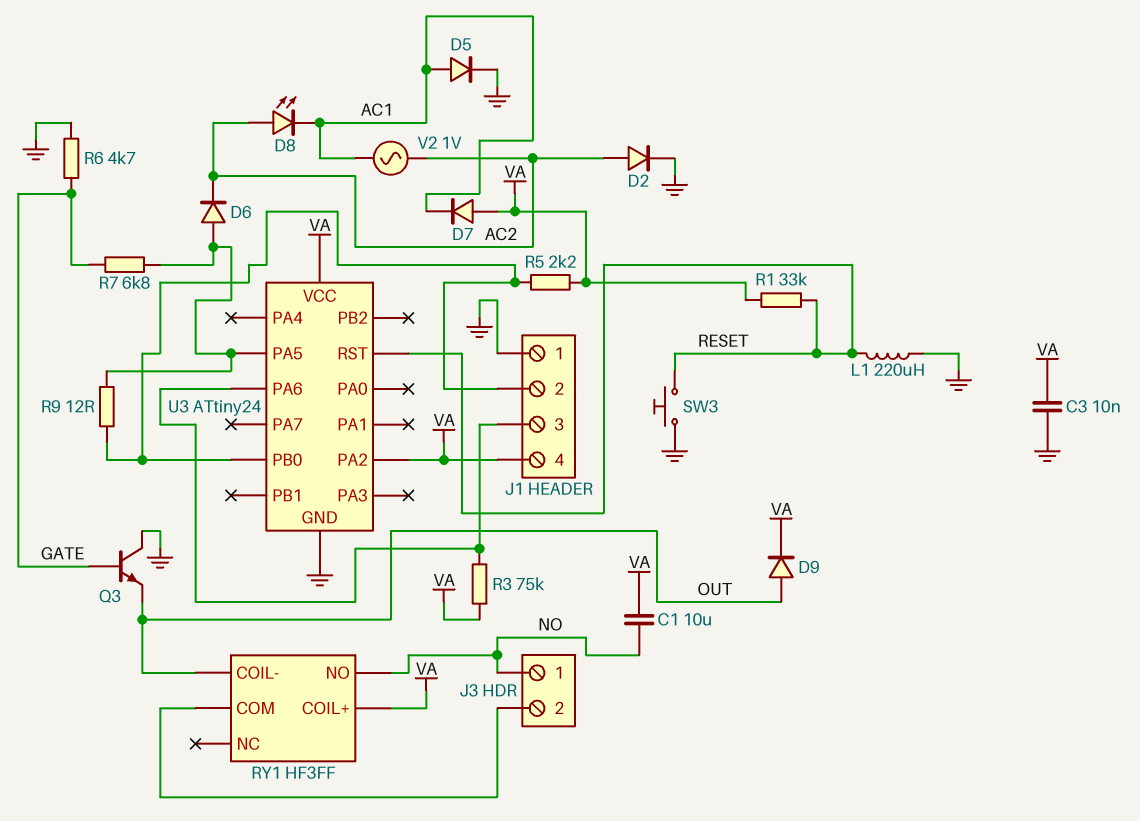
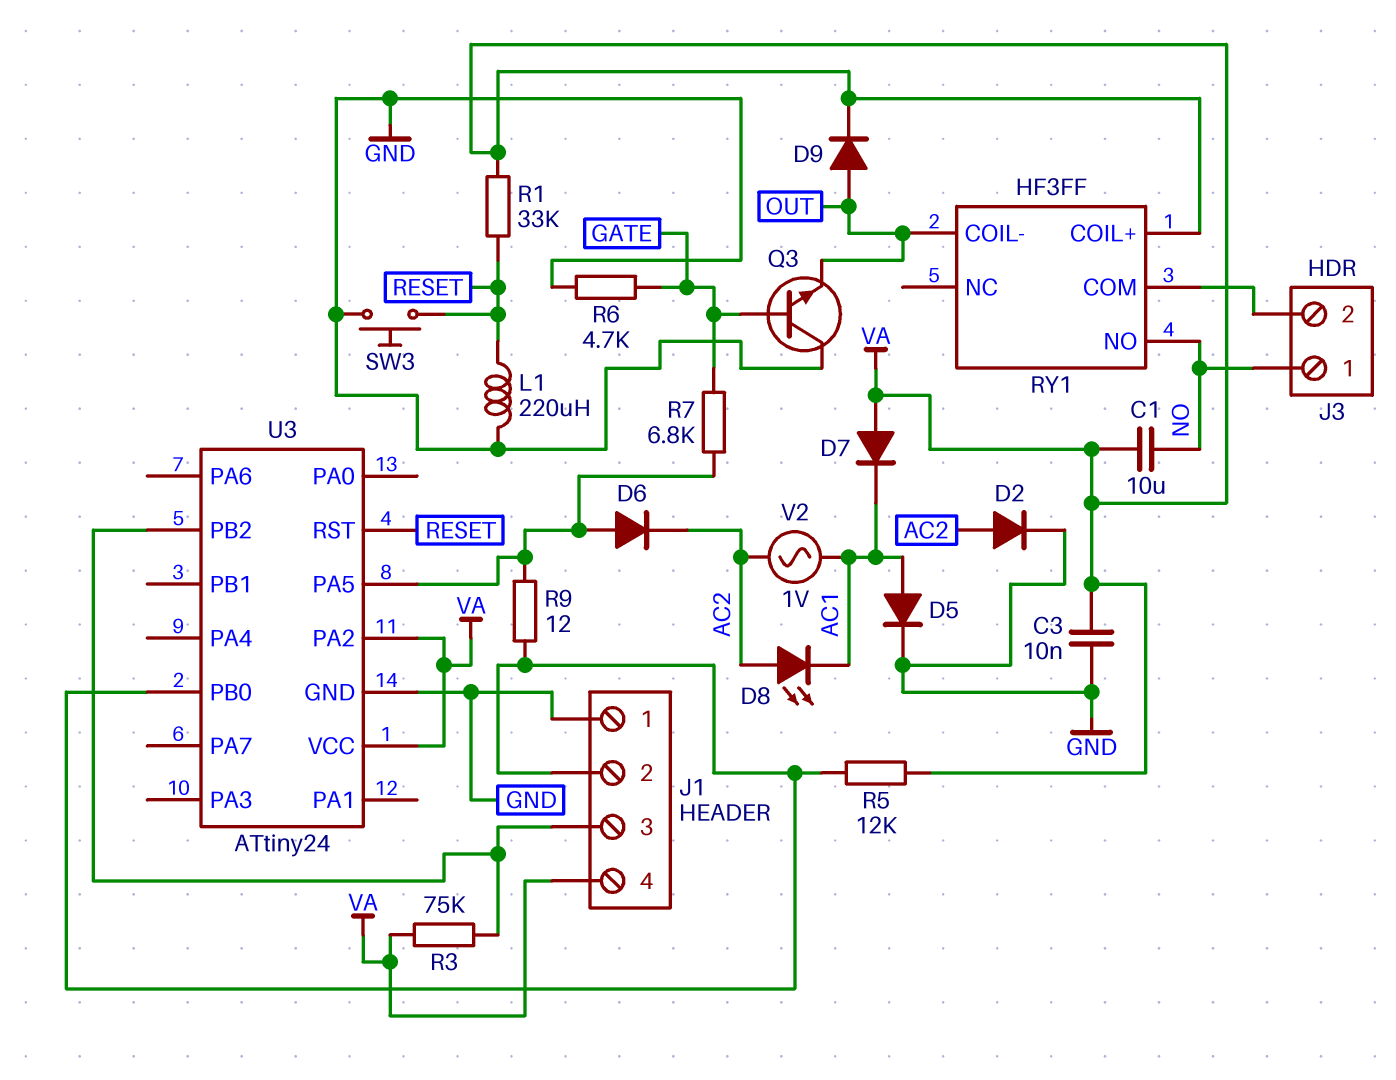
R5: 2.2k (J1/2, VA) -> 12k (J1/2, VA)
U3 pin PA6: J1/3 -> none
U3 pin PB2: none -> J1/3

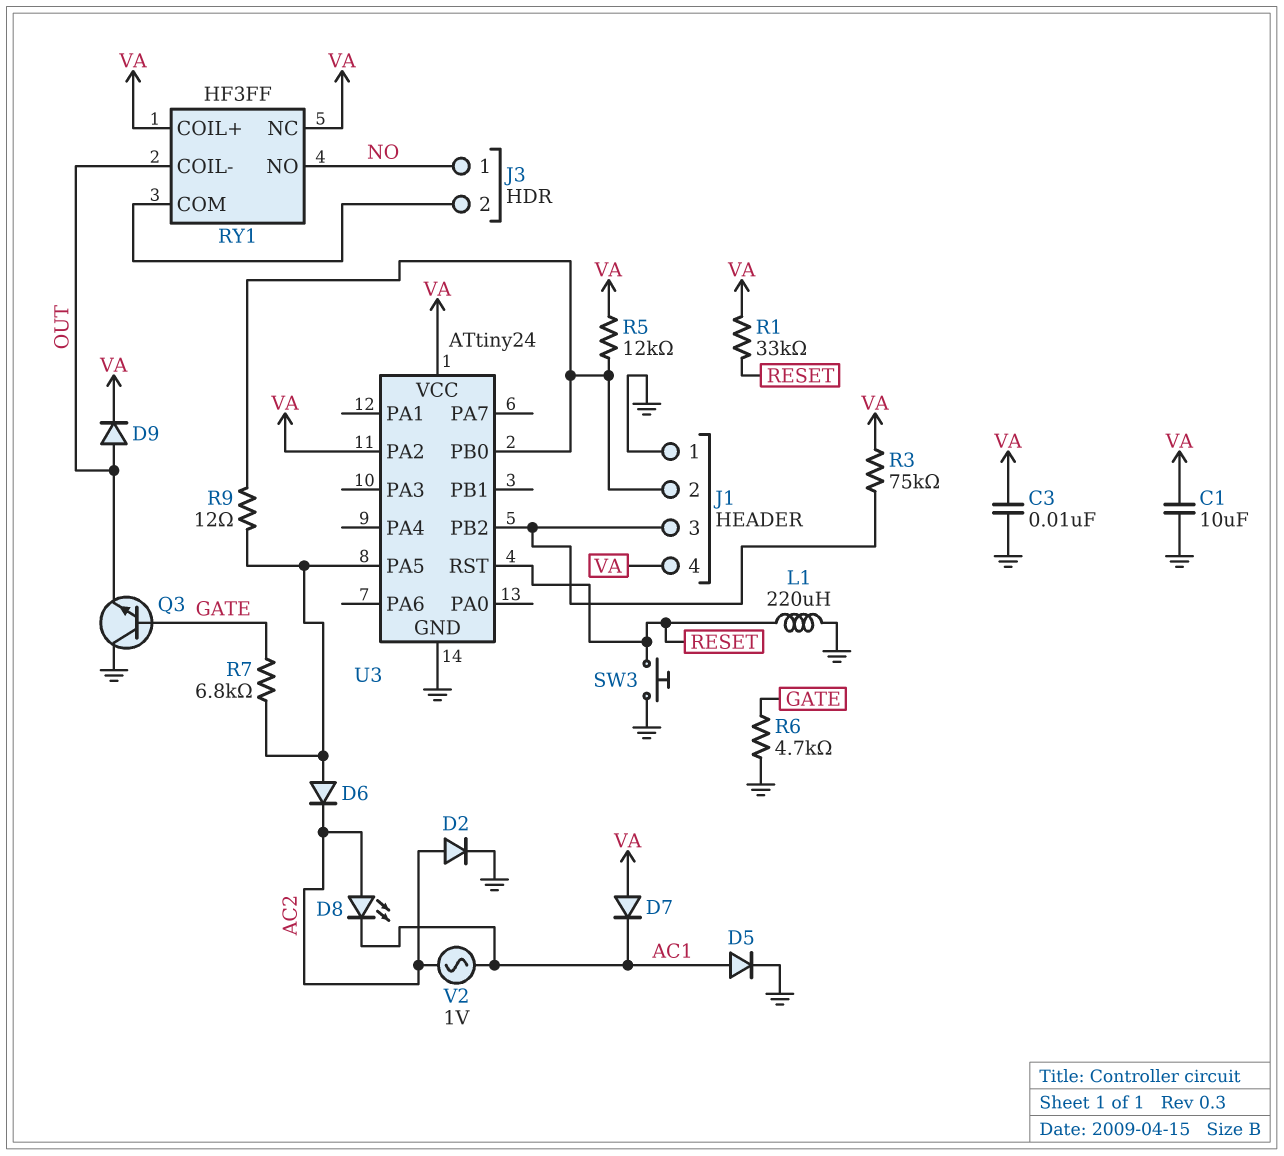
C1: 10uF (NO, VA) -> 10uF (GND, VA)
RY1 pin NC: none -> VA

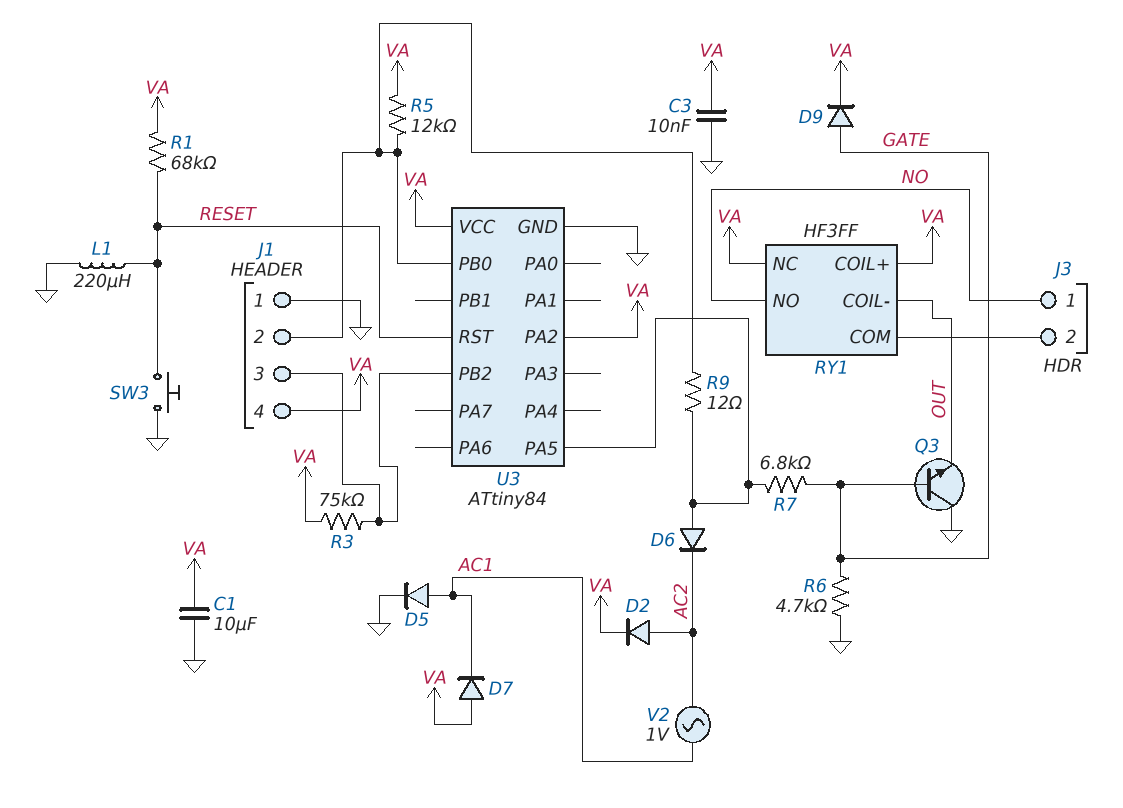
D2: diode (A AC2, K GND) -> diode (A AC2, K VA)
D8: LED (A AC2, K AC1) -> none
D9: diode (A OUT, K VA) -> diode (A GATE, K VA)
R1: 33k (RESET, VA) -> 68k (RESET, VA)
U3: ATtiny24 -> ATtiny84

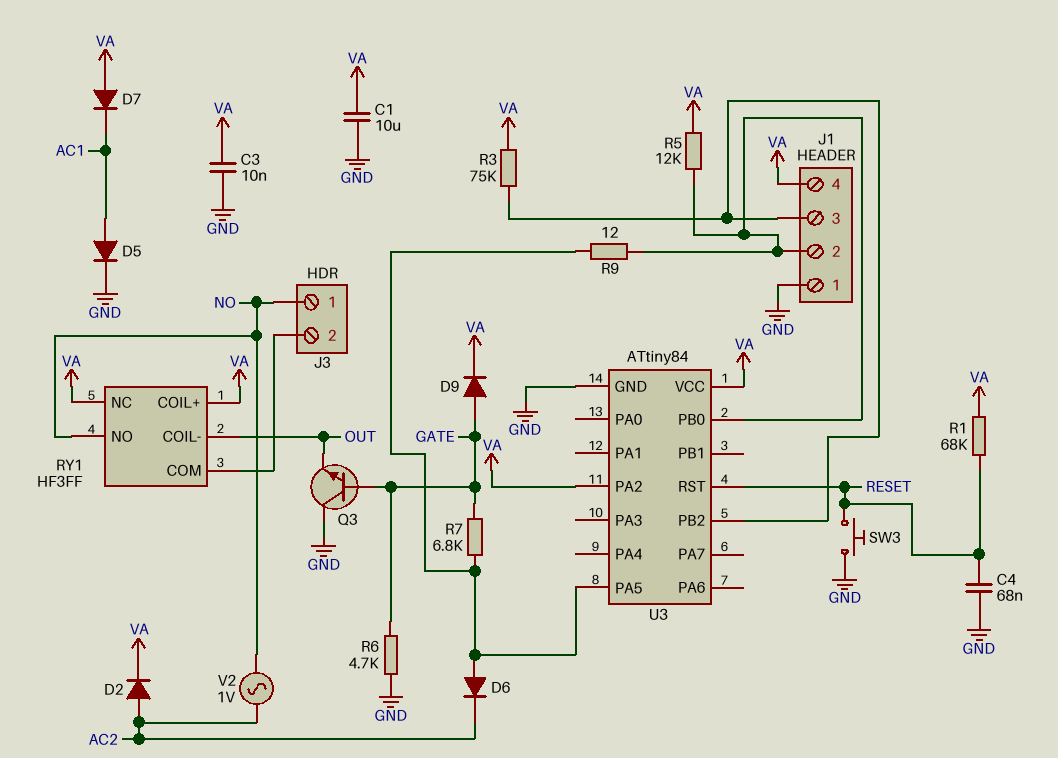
C4: none -> 68nF (GND, RESET)
L1: 220uH (GND, RESET) -> none
V2: AC 1V (AC1, AC2) -> AC 1V (AC2, NO)

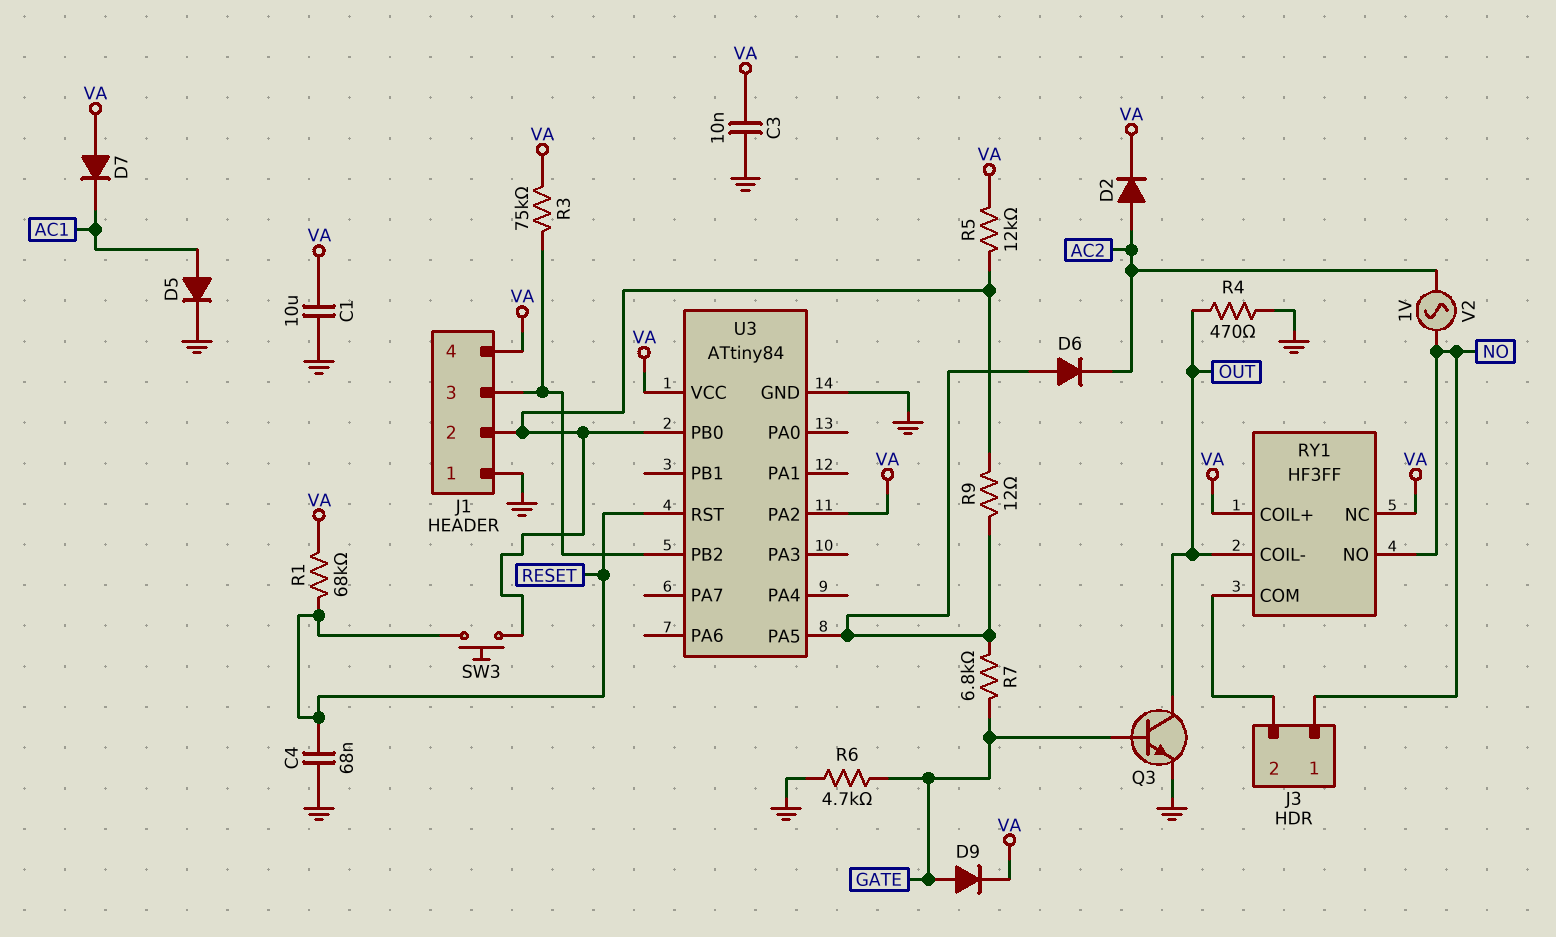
Q3: NPN (B GATE, C GND, E OUT) -> NPN (B GATE, C OUT, E GND)
R4: none -> 470 (GND, OUT)
SW3: button (GND, RESET) -> button (J1/2, RESET)

